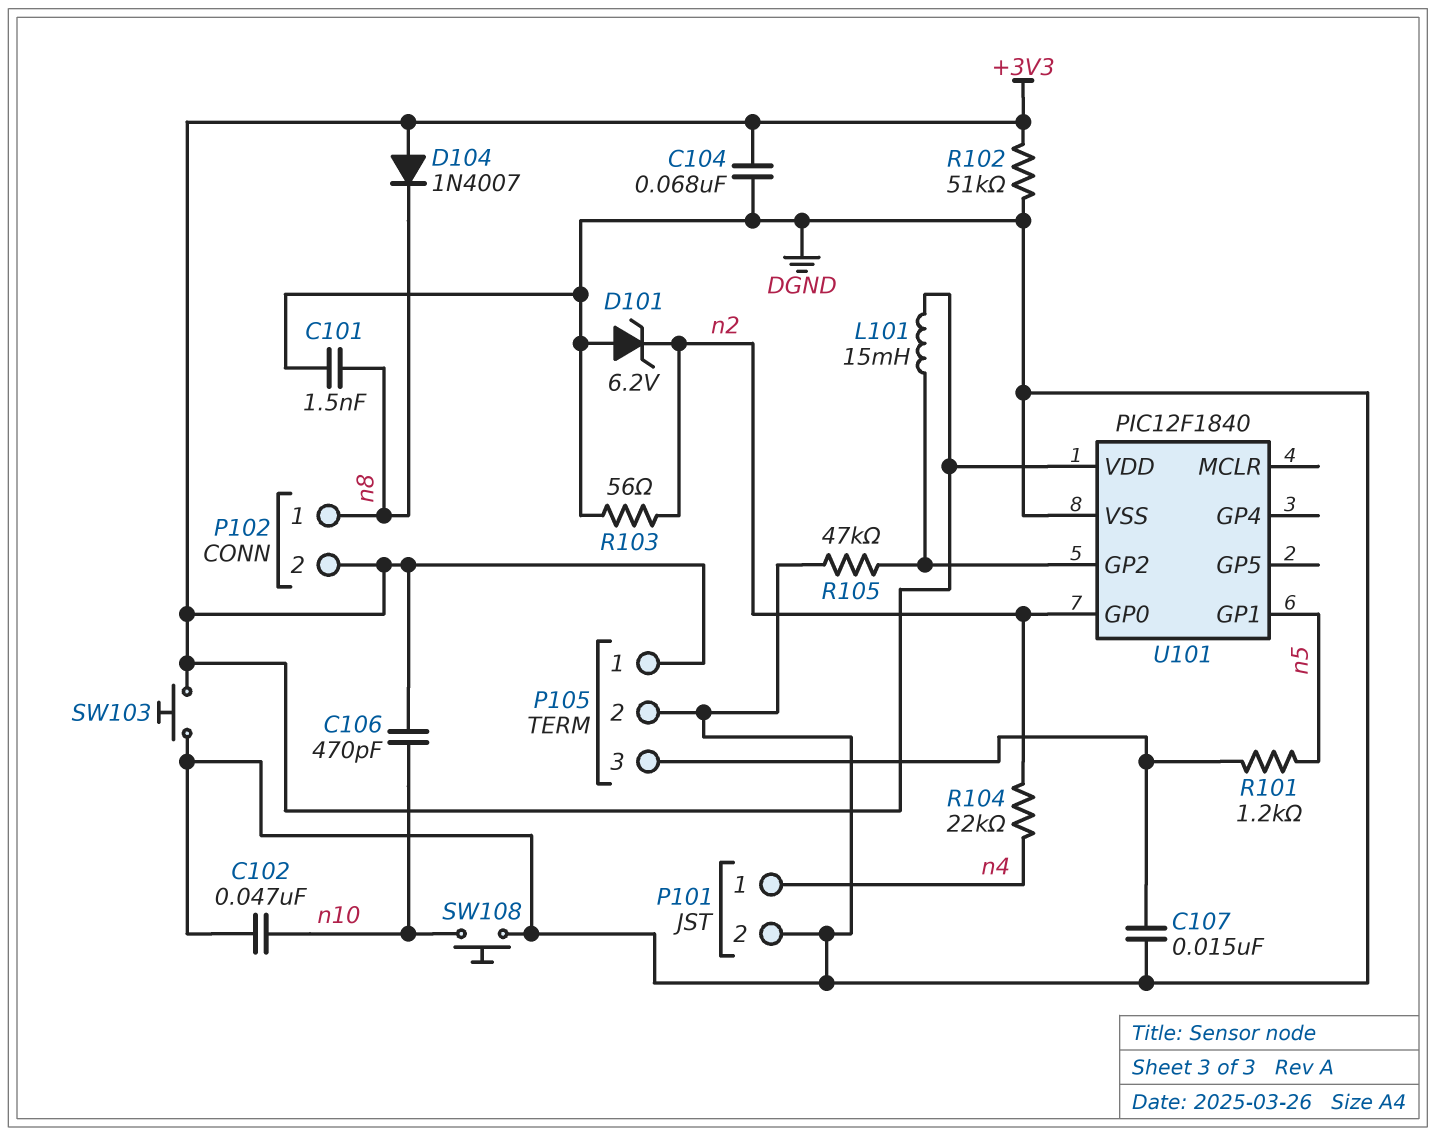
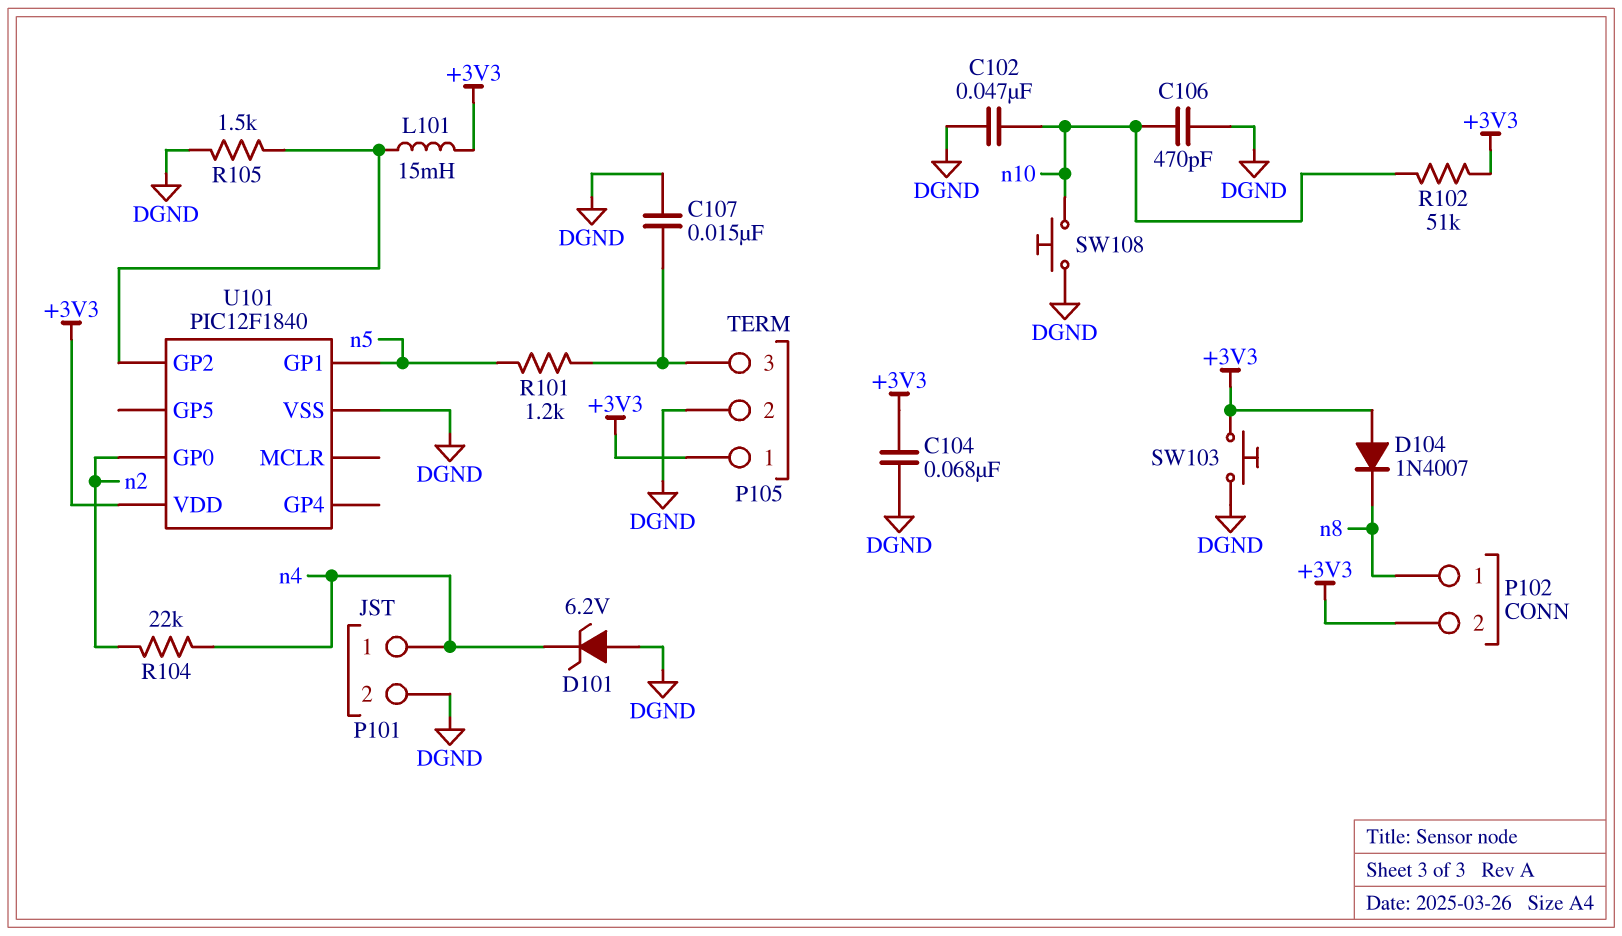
C101: 1.5nF (DGND, n8) -> none
C106: 470pF (+3V3, n10) -> 470pF (DGND, n10)
D101: zener 6.2V (A DGND, K n2) -> zener 6.2V (A DGND, K n4)
R102: 51k (+3V3, DGND) -> 51k (+3V3, n10)
R103: 56 (DGND, n2) -> none
R105: 47k (DGND, U101/GP2) -> 1.5k (DGND, U101/GP2)

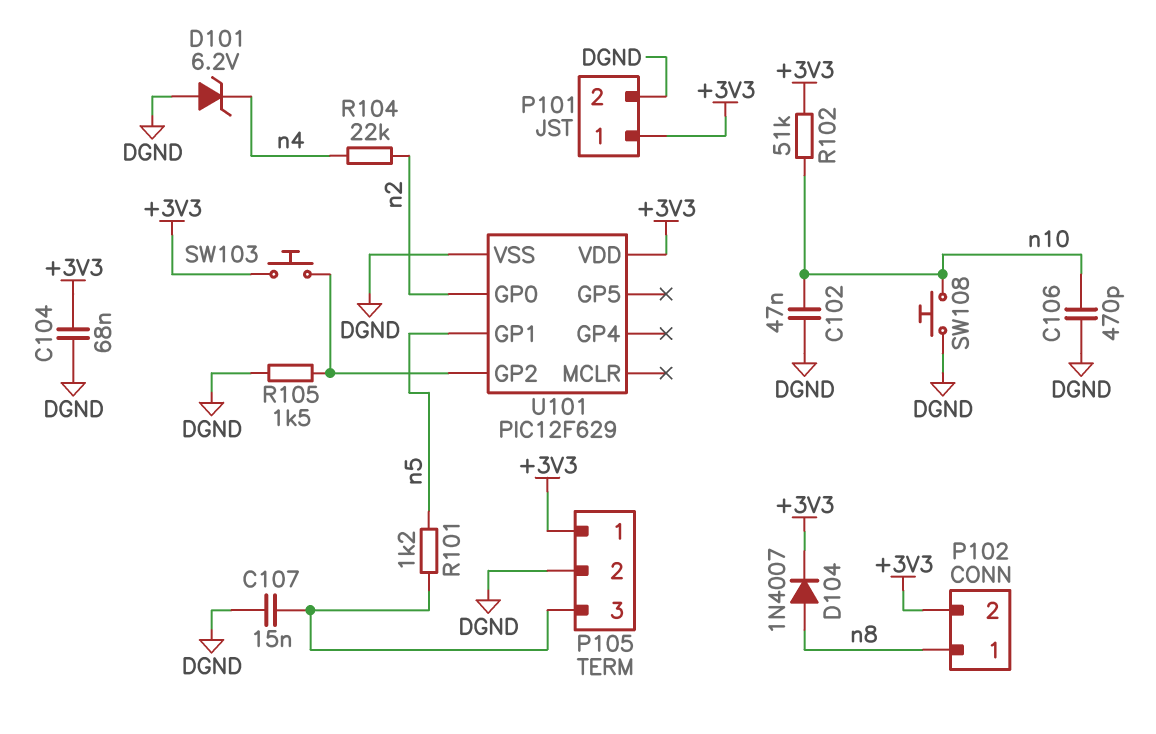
D104: diode 1N4007 (A +3V3, K n8) -> diode 1N4007 (A n8, K +3V3)
L101: 15mH (+3V3, U101/GP2) -> none
P101 pin 1: n4 -> +3V3
SW103: button (+3V3, DGND) -> button (+3V3, U101/GP2)
U101: PIC12F1840 -> PIC12F629

